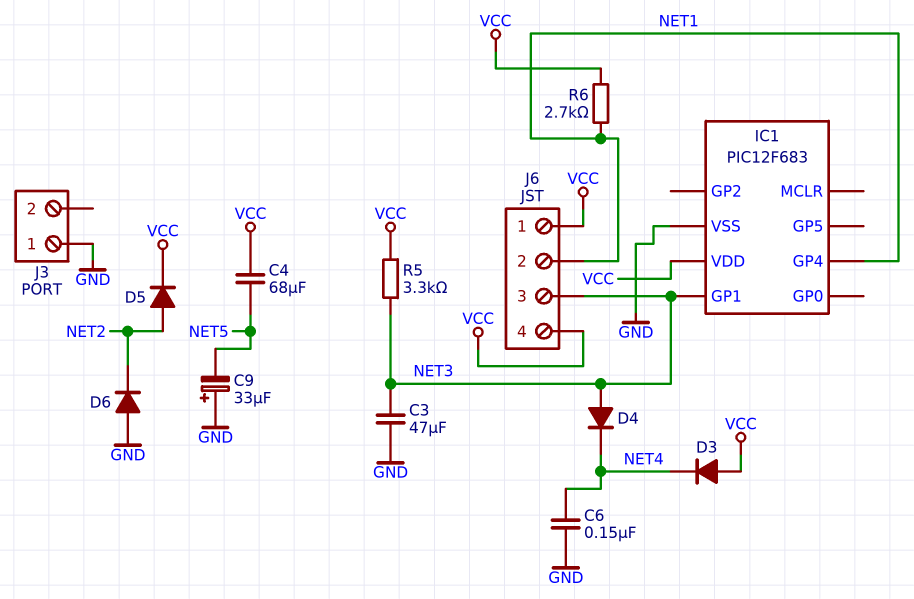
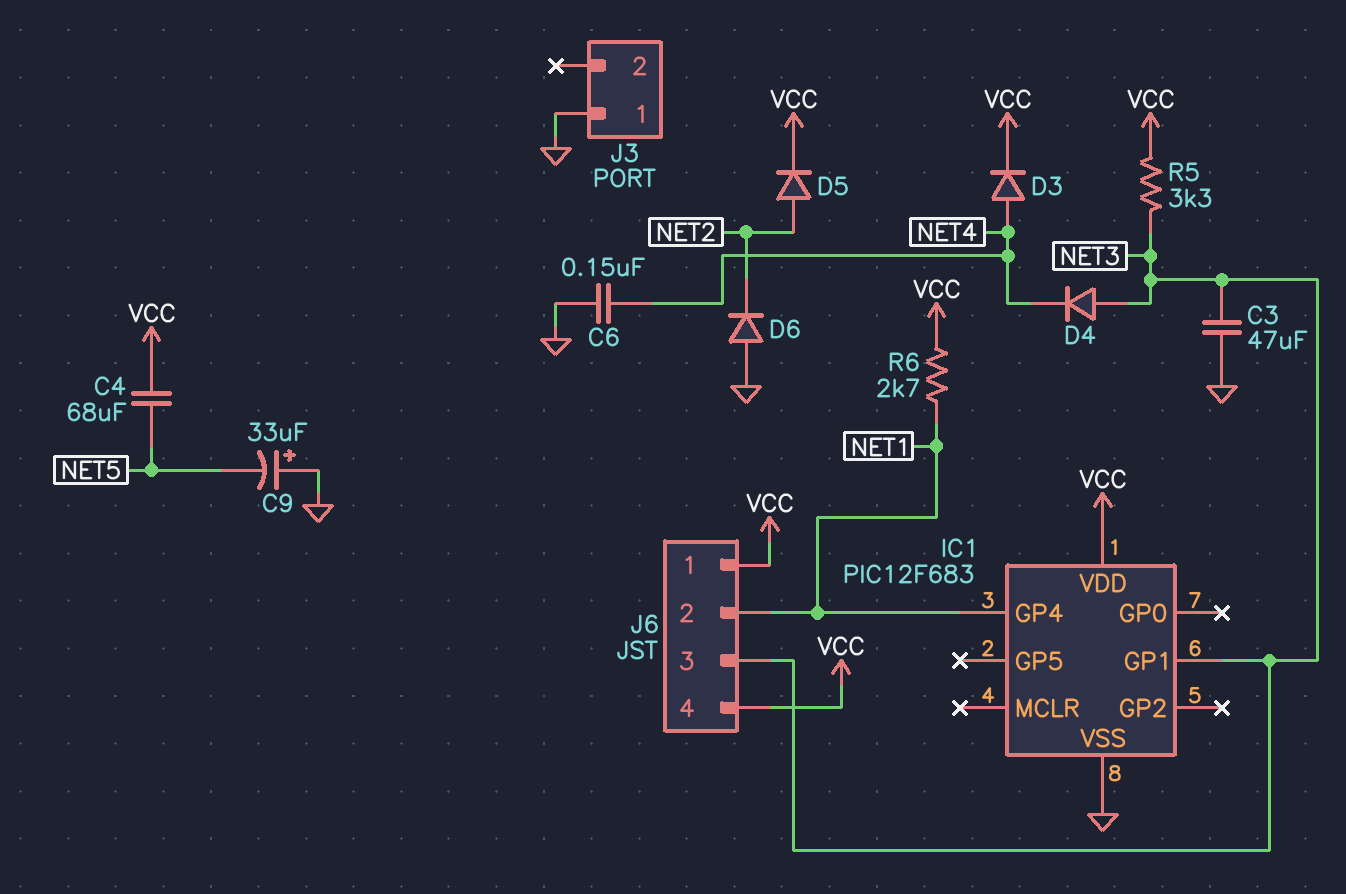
D3: diode (A VCC, K NET4) -> diode (A NET4, K VCC)

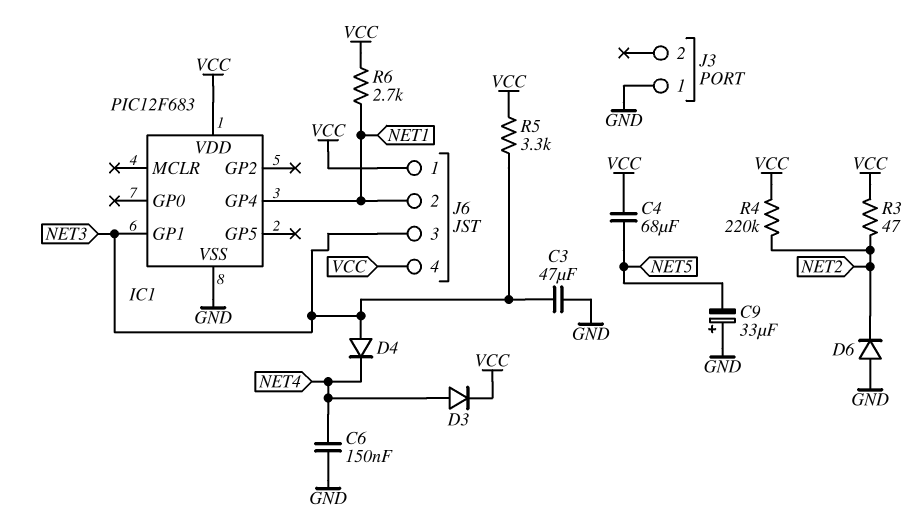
D5: diode (A NET2, K VCC) -> none
R3: none -> 47 (NET2, VCC)
R4: none -> 220k (NET2, VCC)

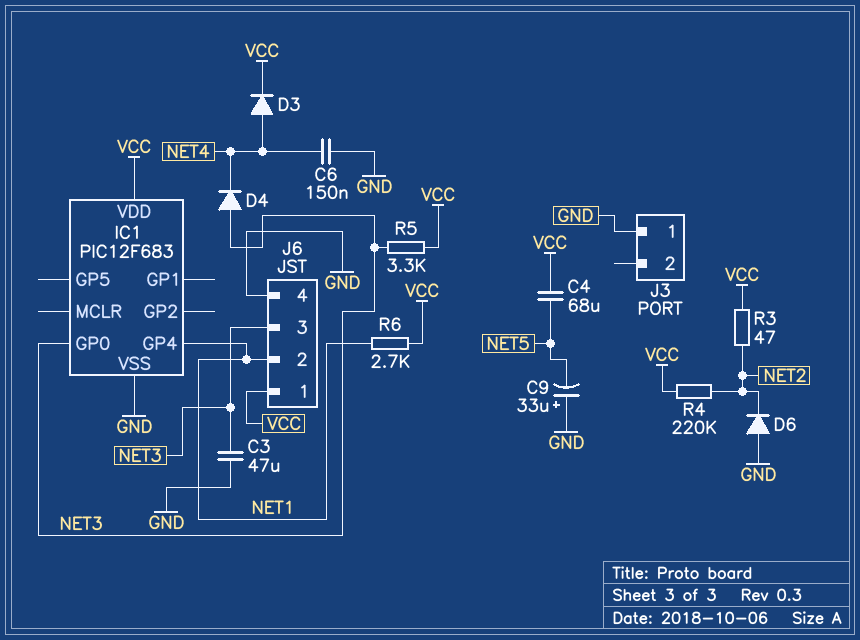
IC1 pin GP0: none -> NET3
IC1 pin GP1: NET3 -> none
J6 pin 4: VCC -> GND

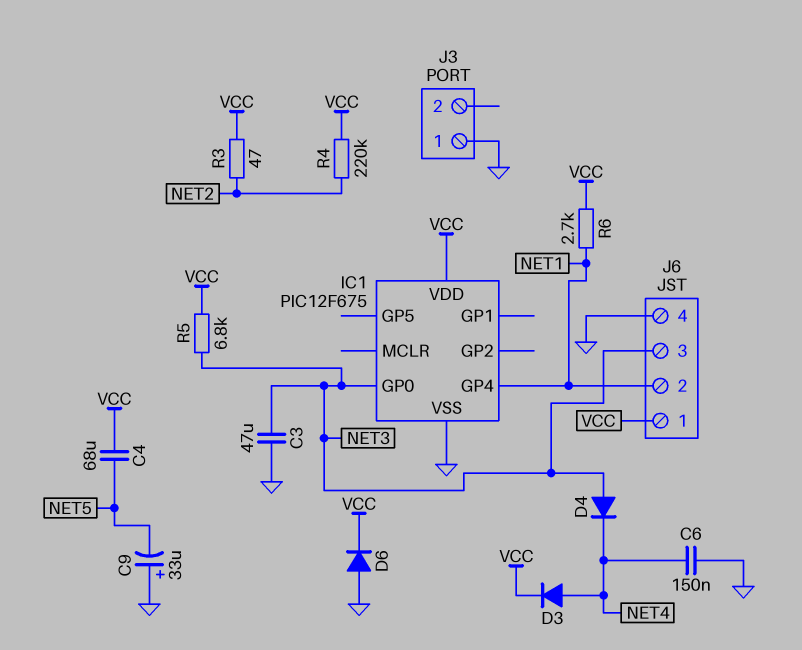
D6: diode (A GND, K NET2) -> diode (A GND, K VCC)
IC1: PIC12F683 -> PIC12F675
R5: 3.3k (NET3, VCC) -> 6.8k (NET3, VCC)

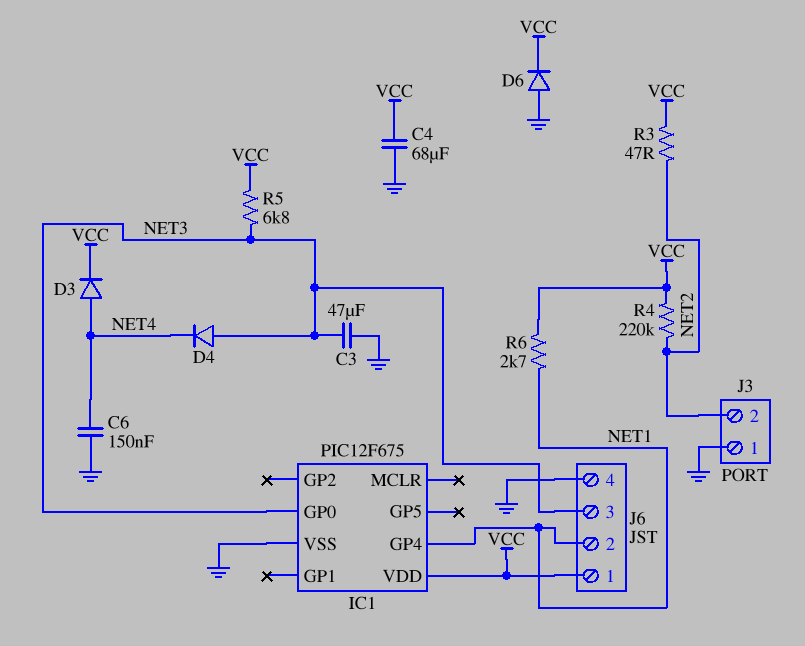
C4: 68uF (NET5, VCC) -> 68uF (GND, VCC)
C9: 33uF (plus GND, minus NET5) -> none
J3 pin 2: none -> NET2

